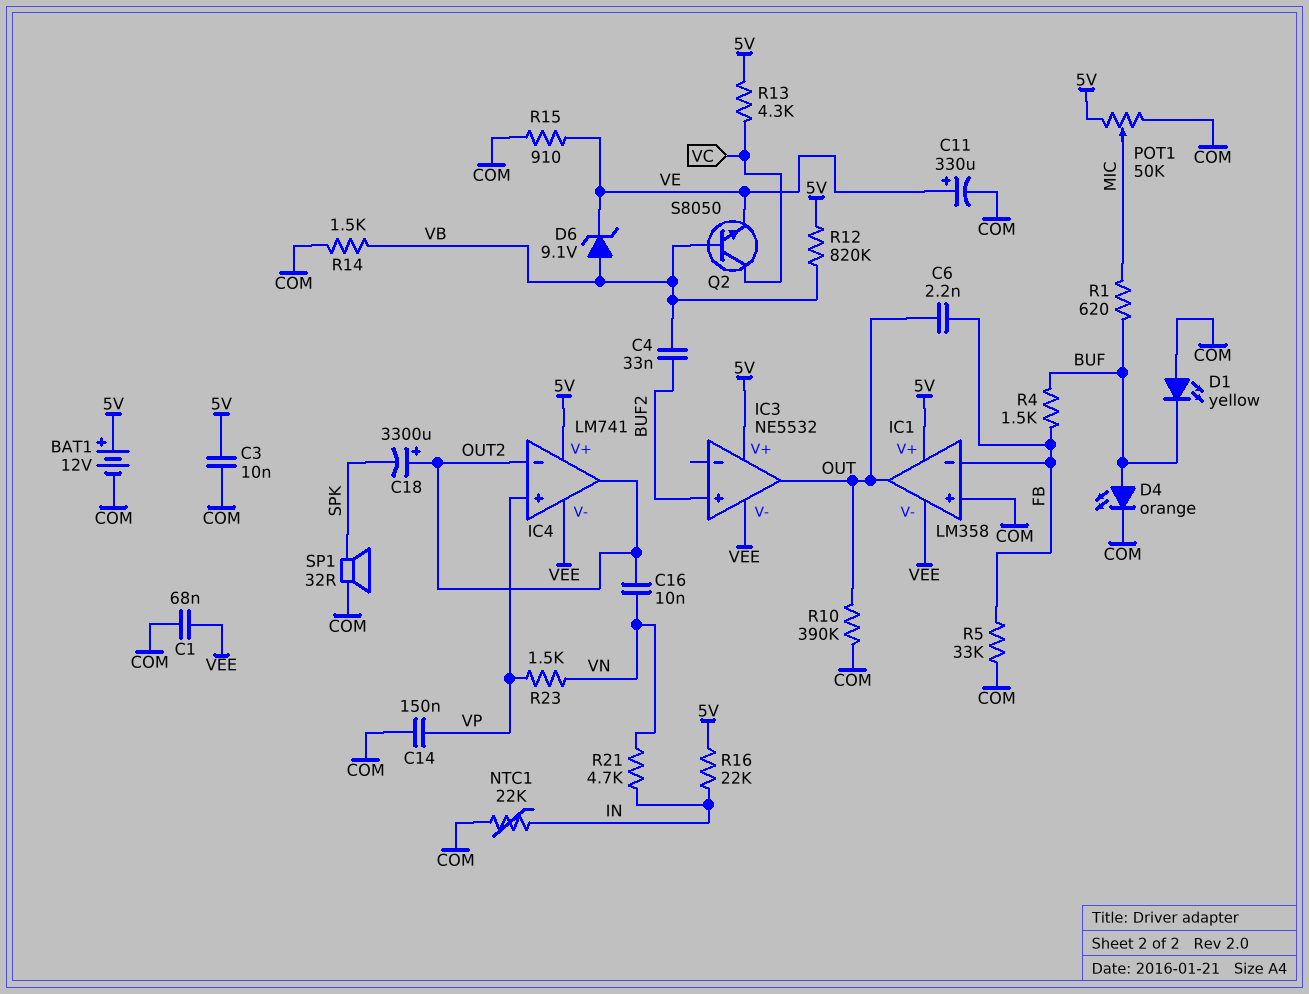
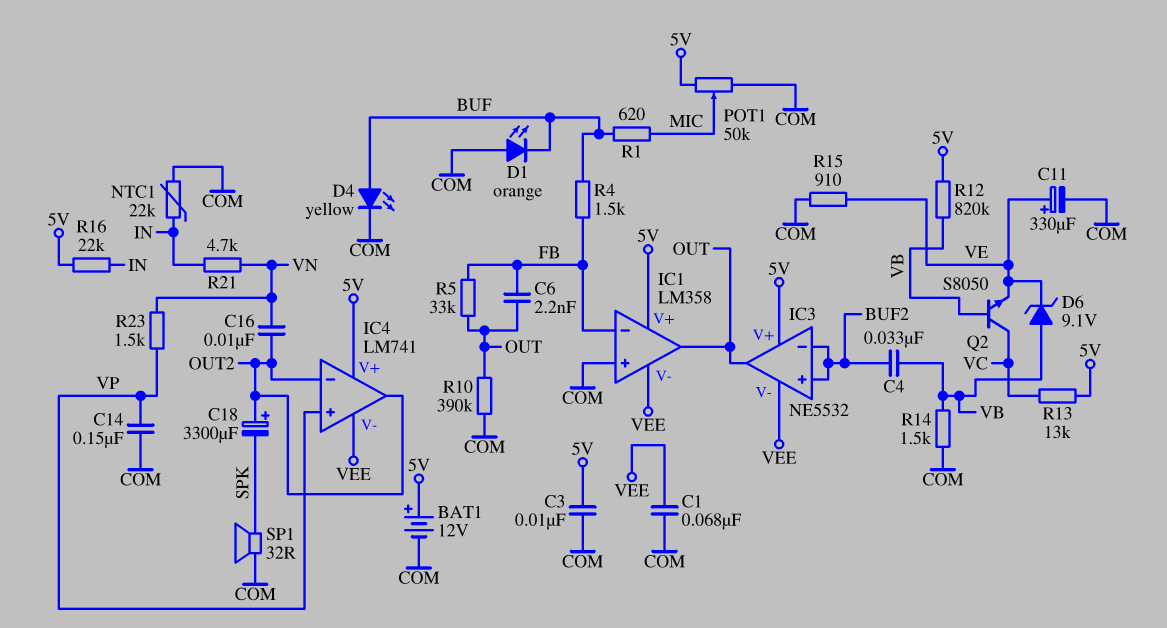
D1: LED yellow (A COM, K BUF) -> LED orange (A COM, K BUF)
D4: LED orange (A BUF, K COM) -> LED yellow (A BUF, K COM)
IC3 pin in-: none -> BUF2
R5: 33k (COM, FB) -> 33k (FB, OUT)
R13: 4.3k (5V, VC) -> 13k (5V, VC)

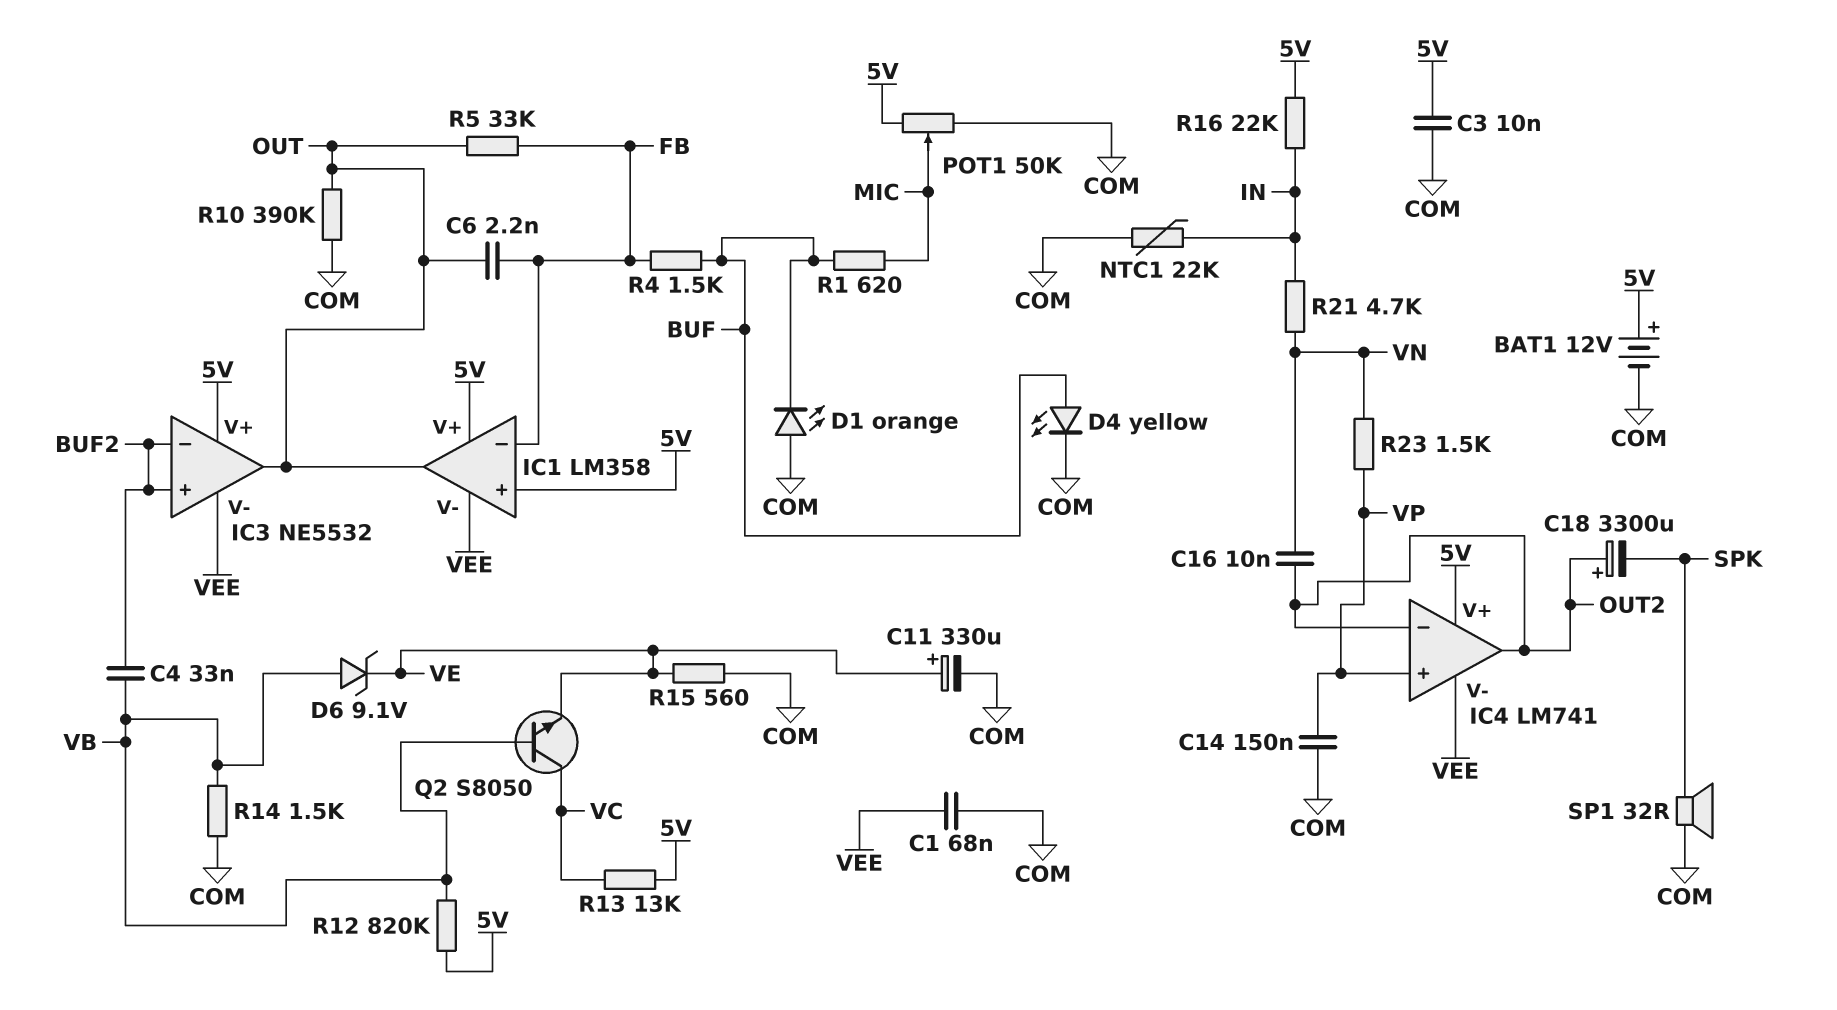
IC1 pin in+: COM -> 5V
R15: 910 (COM, VE) -> 560 (COM, VE)

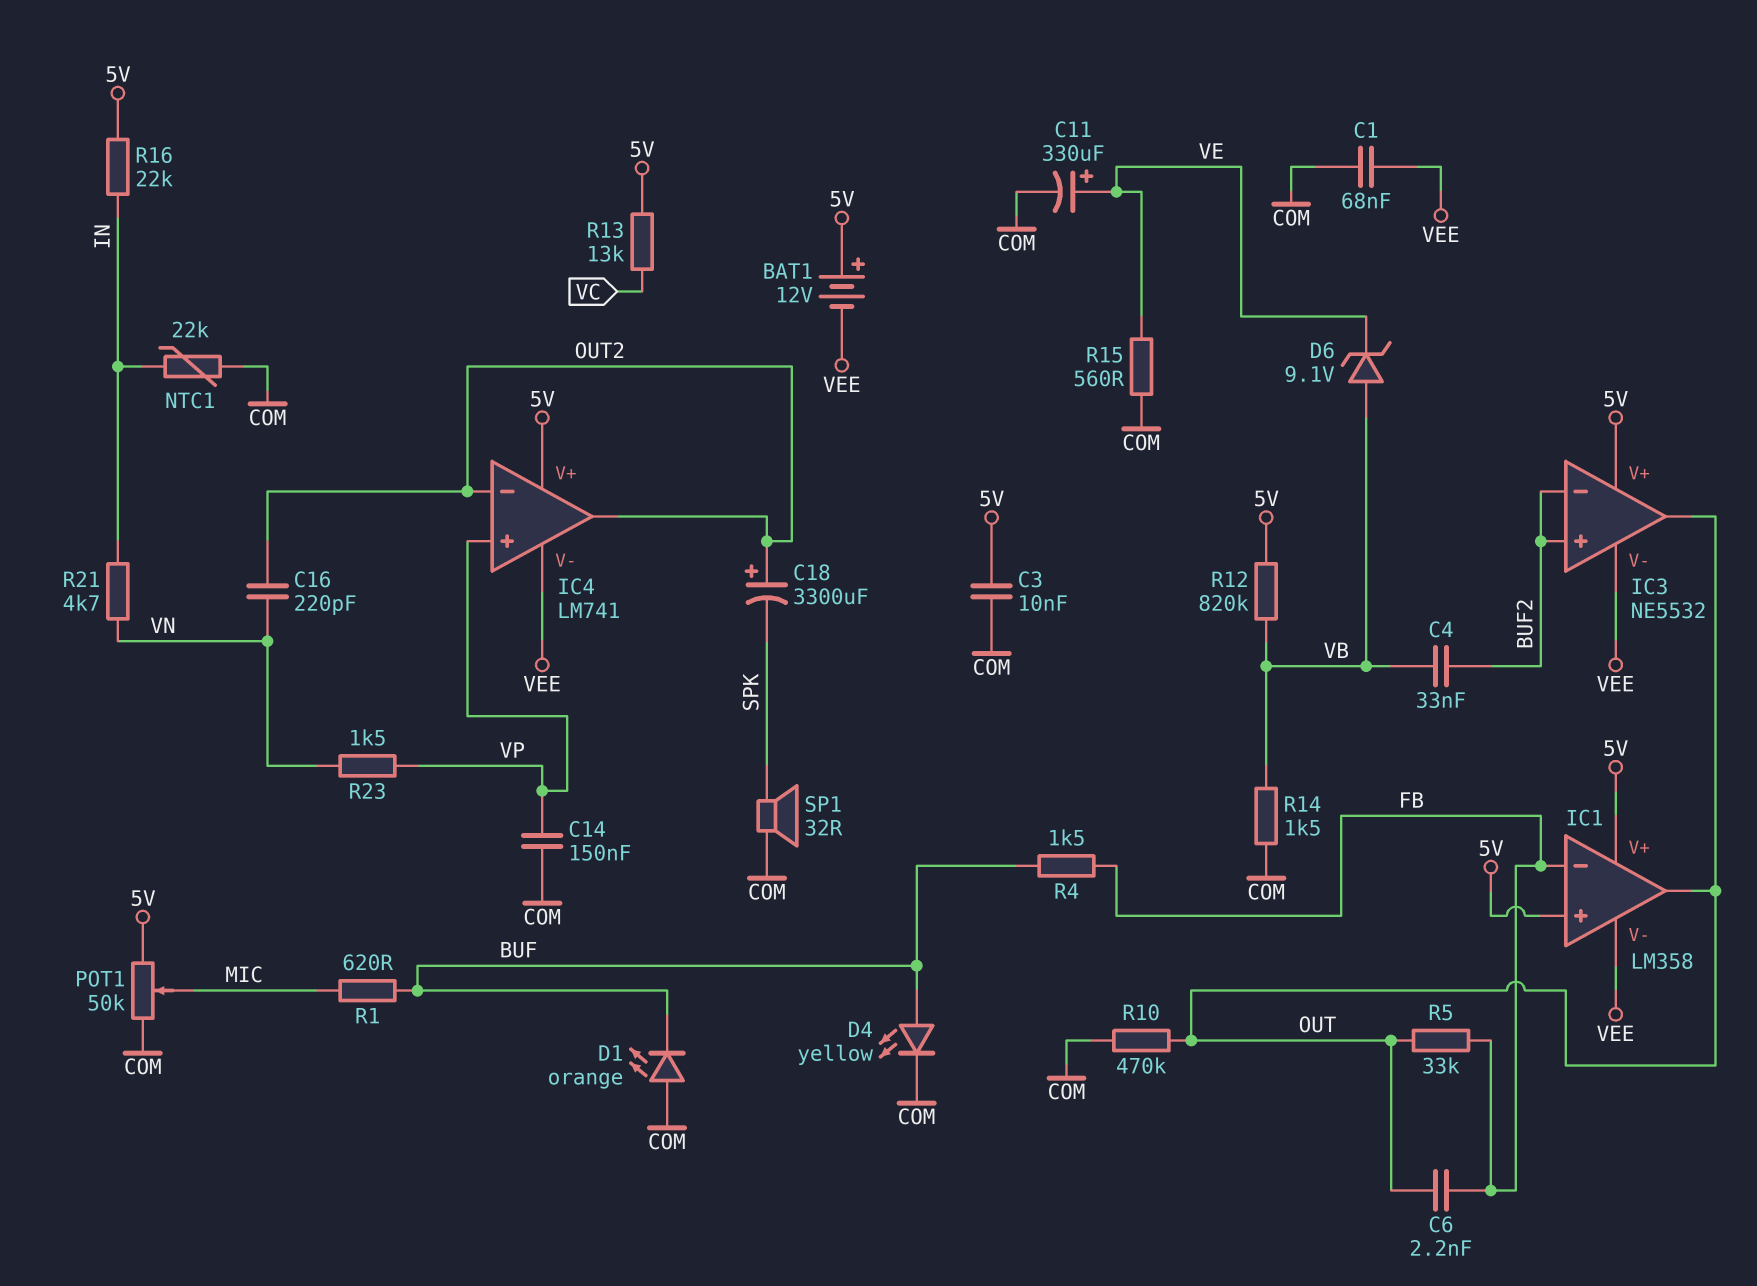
BAT1: 12V (plus 5V, minus COM) -> 12V (plus 5V, minus VEE)
C16: 10nF (OUT2, VN) -> 220pF (OUT2, VN)
Q2: NPN S8050 (B VB, C VC, E VE) -> none
R10: 390k (COM, OUT) -> 470k (COM, OUT)

